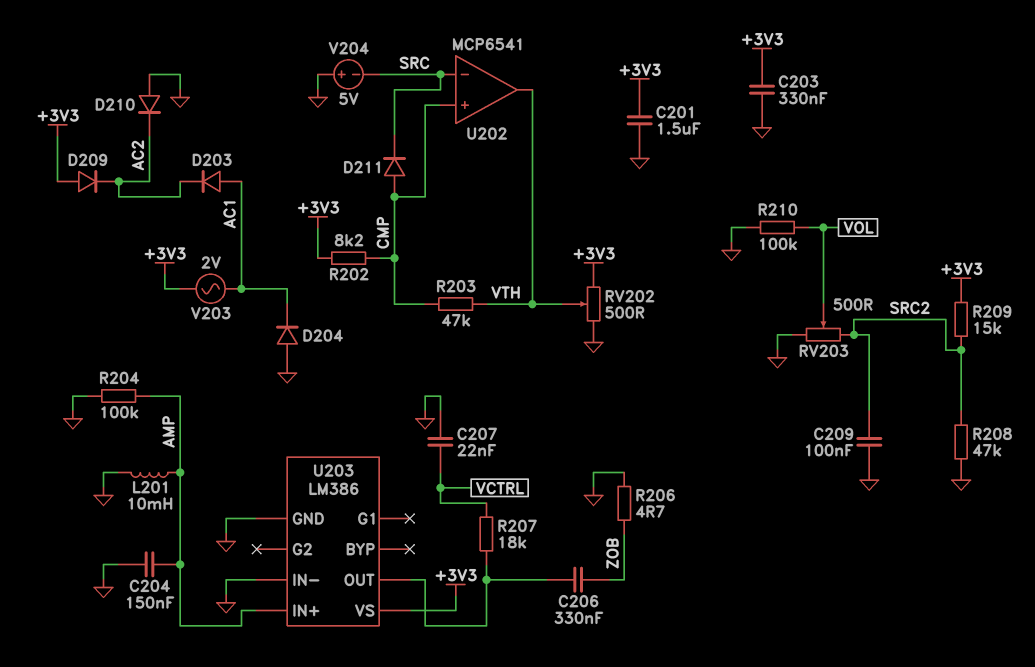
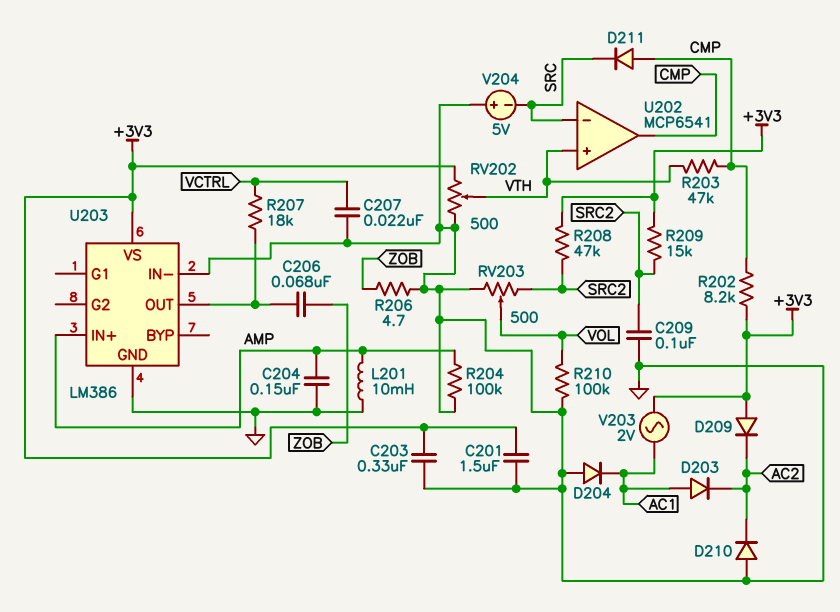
C206: 330nF (U203/OUT, ZOB) -> 68nF (U203/OUT, ZOB)
R208: 47k (GND, SRC2) -> 47k (+3V3, SRC2)
U202 pin in+: CMP -> VTH
U202 pin out: VTH -> CMP

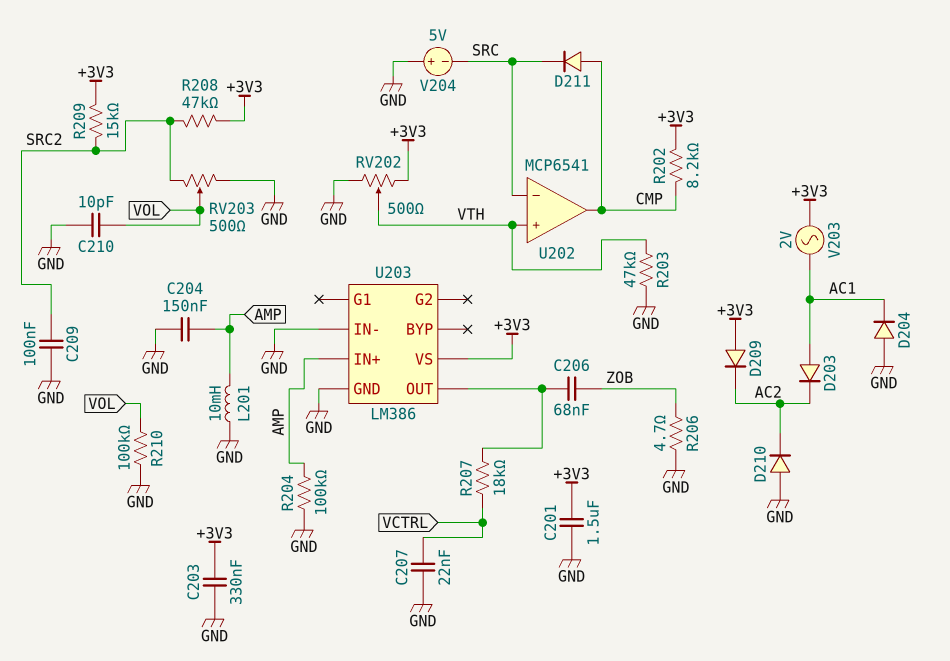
C210: none -> 10pF (GND, VOL)
R203: 47k (CMP, VTH) -> 47k (GND, VTH)

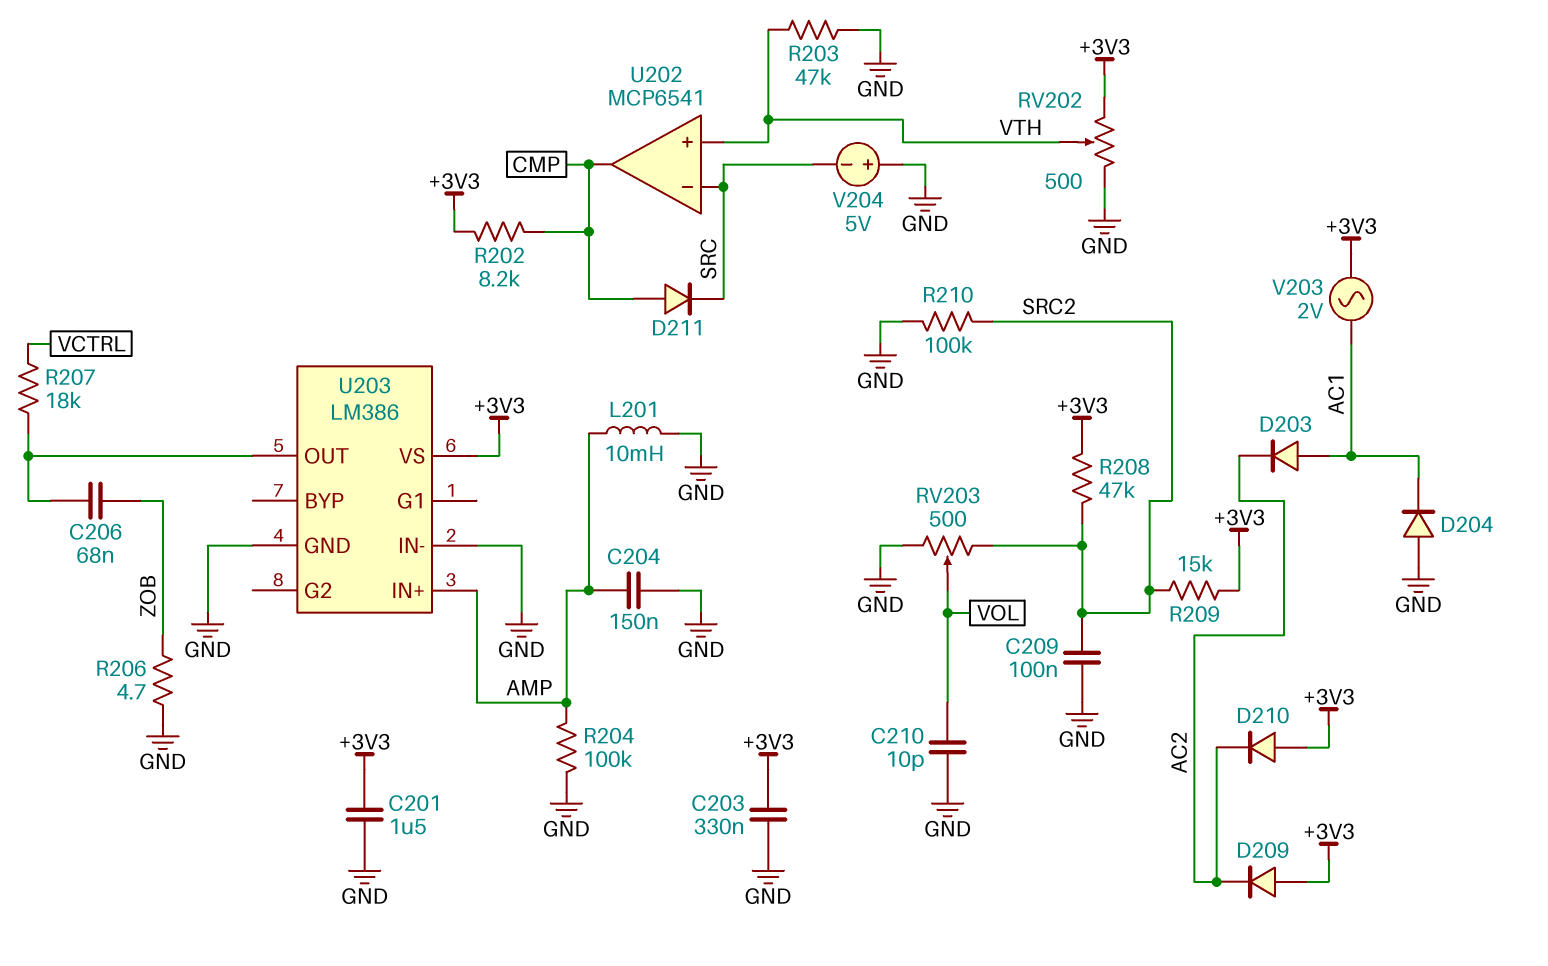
C207: 22nF (GND, VCTRL) -> none
D210: diode (A GND, K AC2) -> diode (A +3V3, K AC2)
R210: 100k (GND, VOL) -> 100k (GND, SRC2)

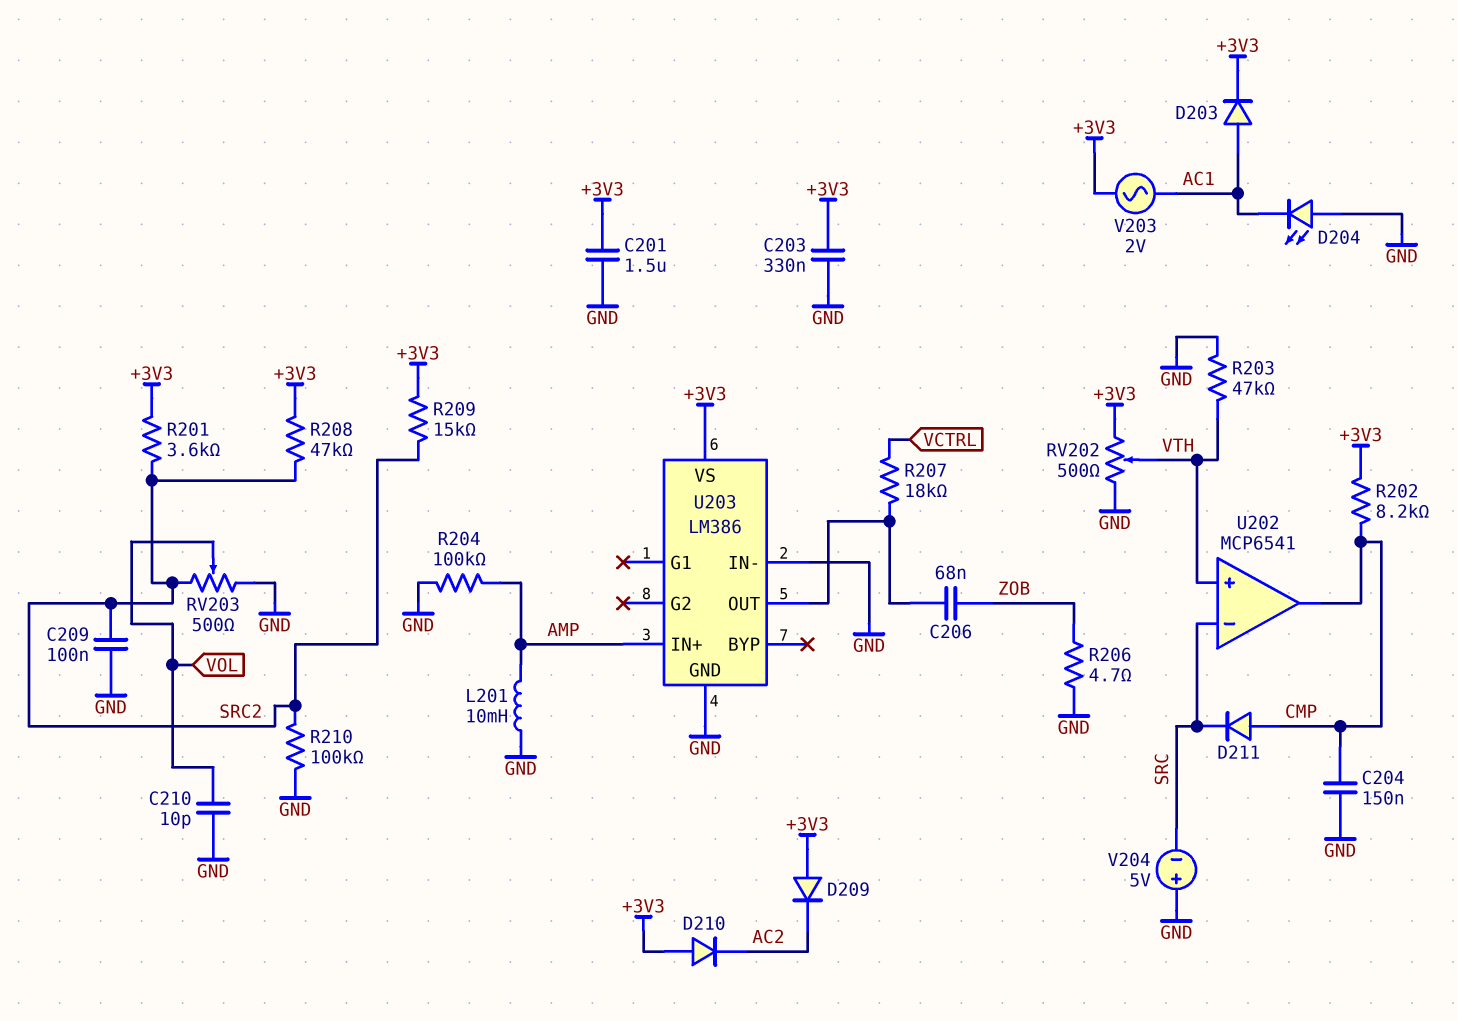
C204: 150nF (AMP, GND) -> 150nF (CMP, GND)
D203: diode (A AC1, K AC2) -> diode (A AC1, K +3V3)
D204: diode (A GND, K AC1) -> LED (A GND, K AC1)
R201: none -> 3.6k (+3V3, SRC2)

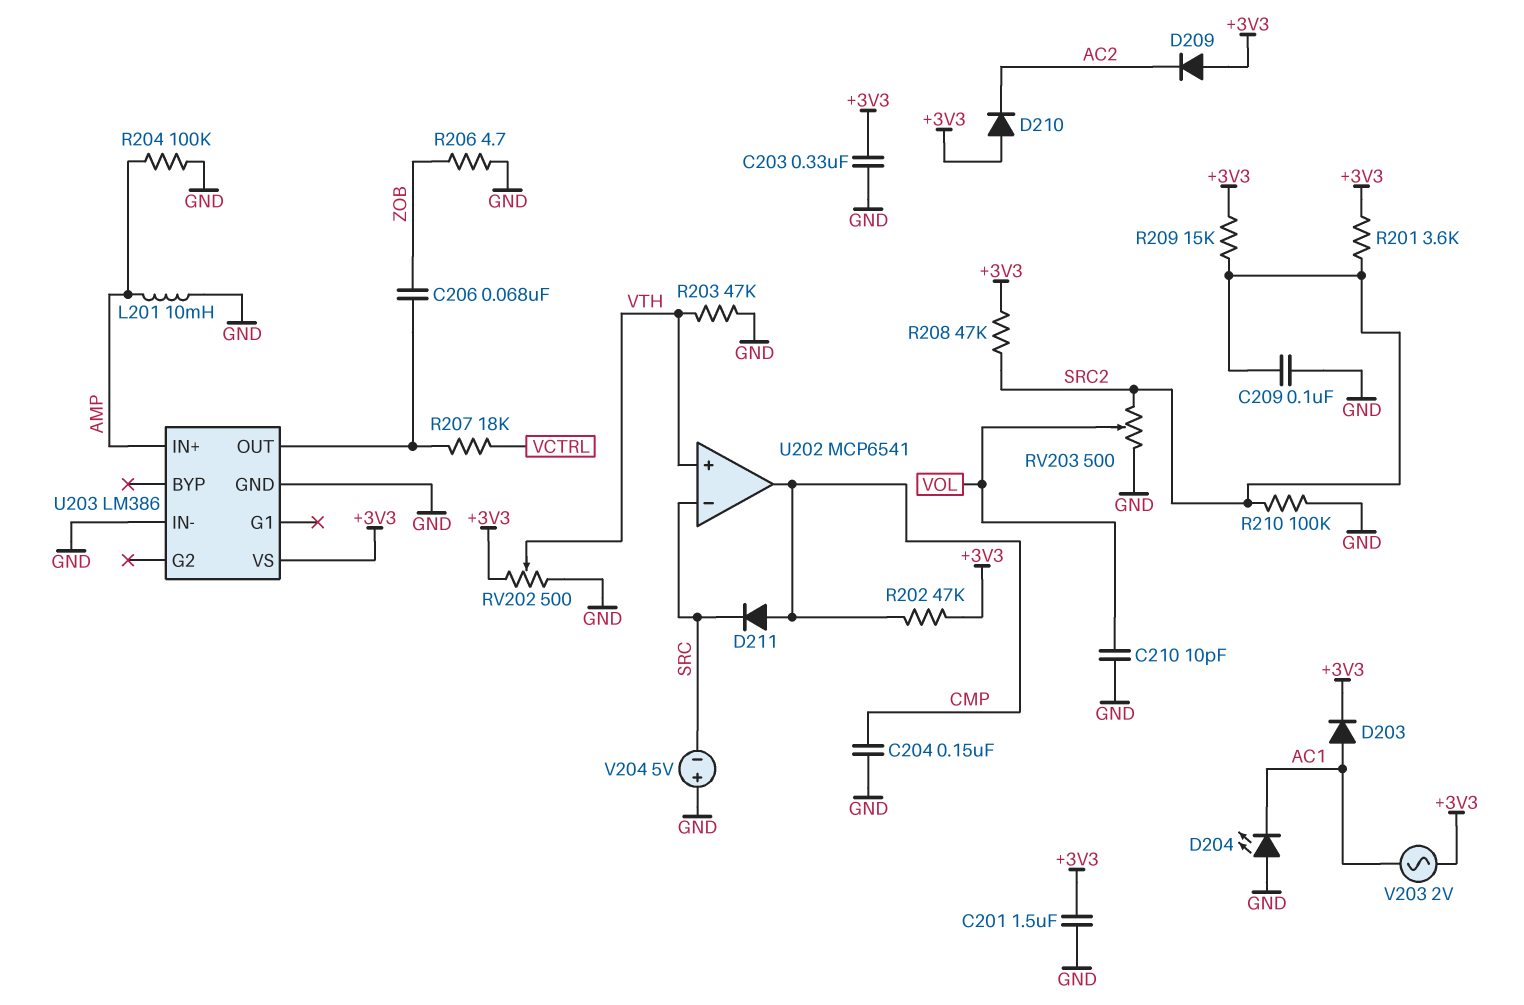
R202: 8.2k (+3V3, CMP) -> 47k (+3V3, CMP)

